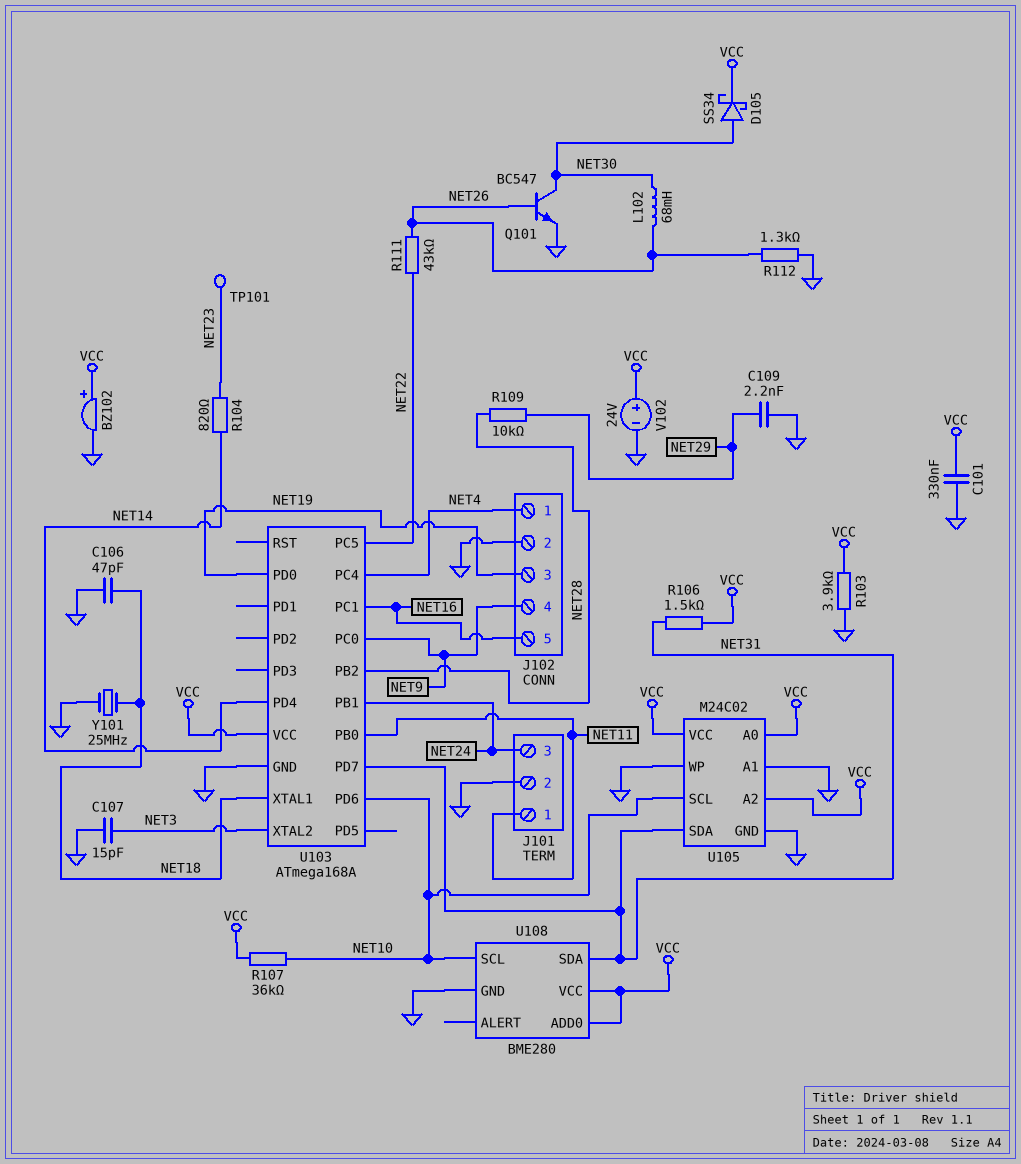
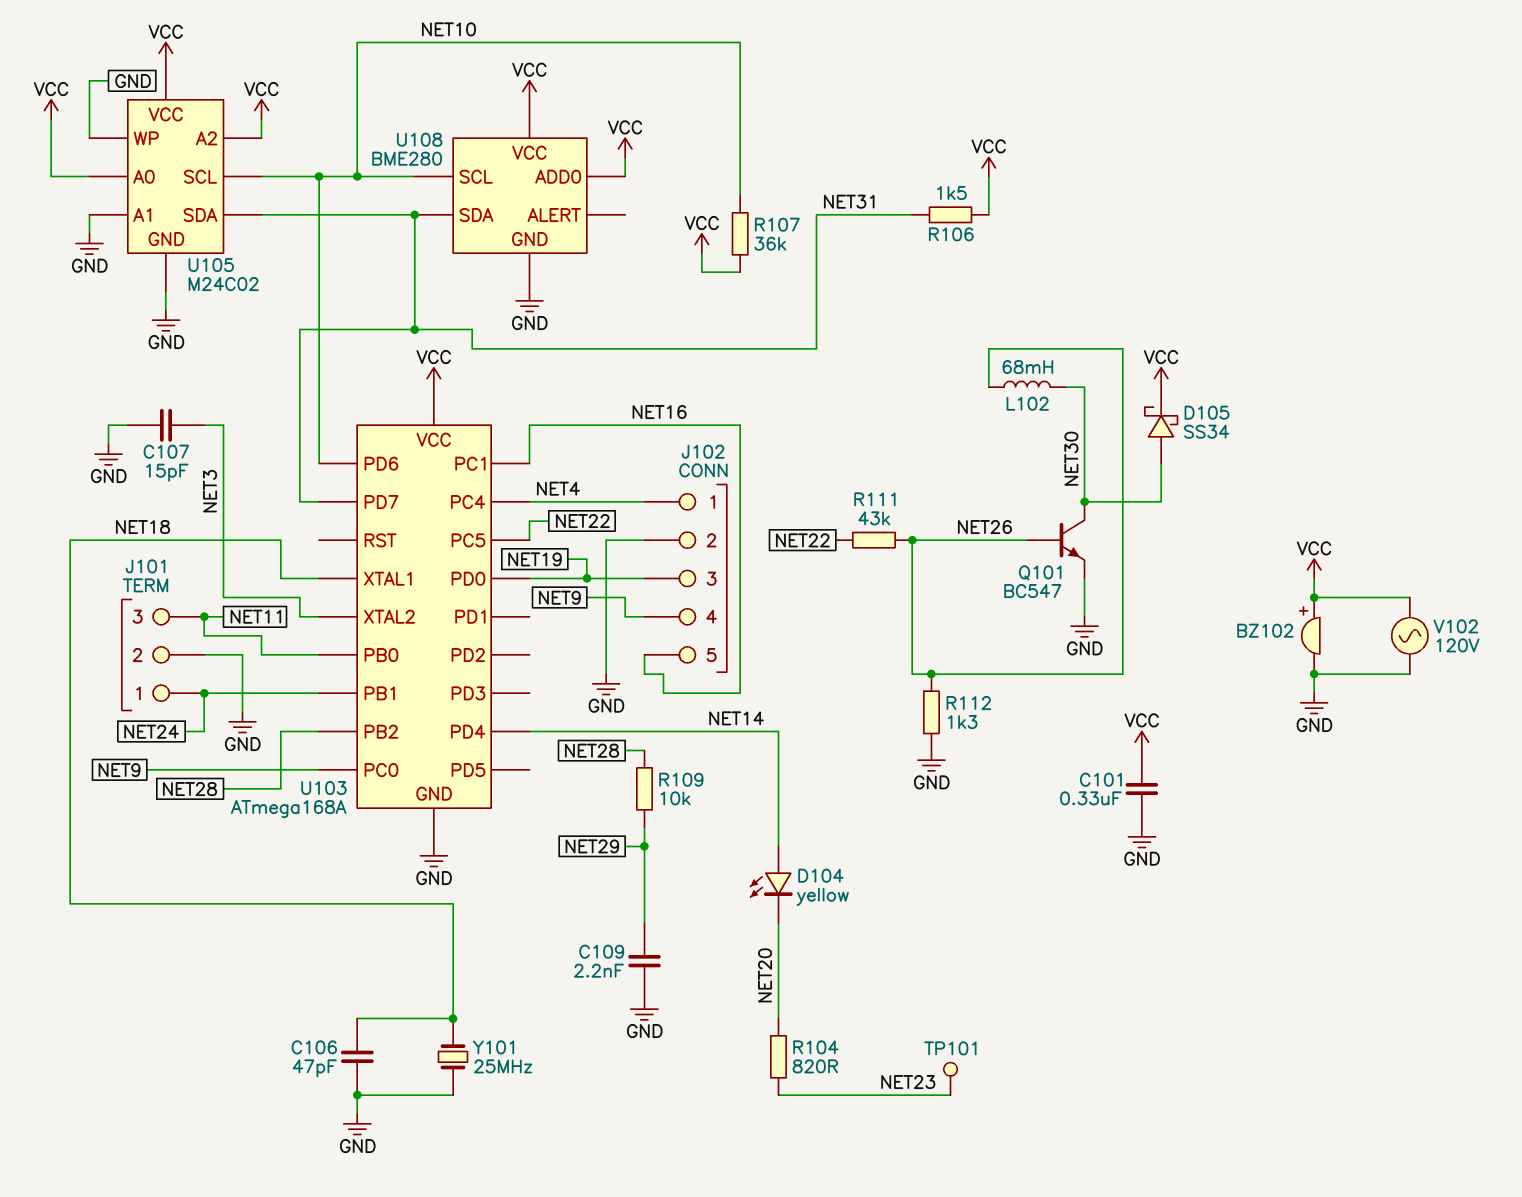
D104: none -> LED yellow (A NET14, K NET20)
J101 pin 1: NET11 -> NET24
J101 pin 3: NET24 -> NET11
R103: 3.9k (GND, VCC) -> none
R104: 820 (NET14, NET23) -> 820 (NET20, NET23)
V102: 24V (plus VCC, minus GND) -> AC 120V (GND, VCC)

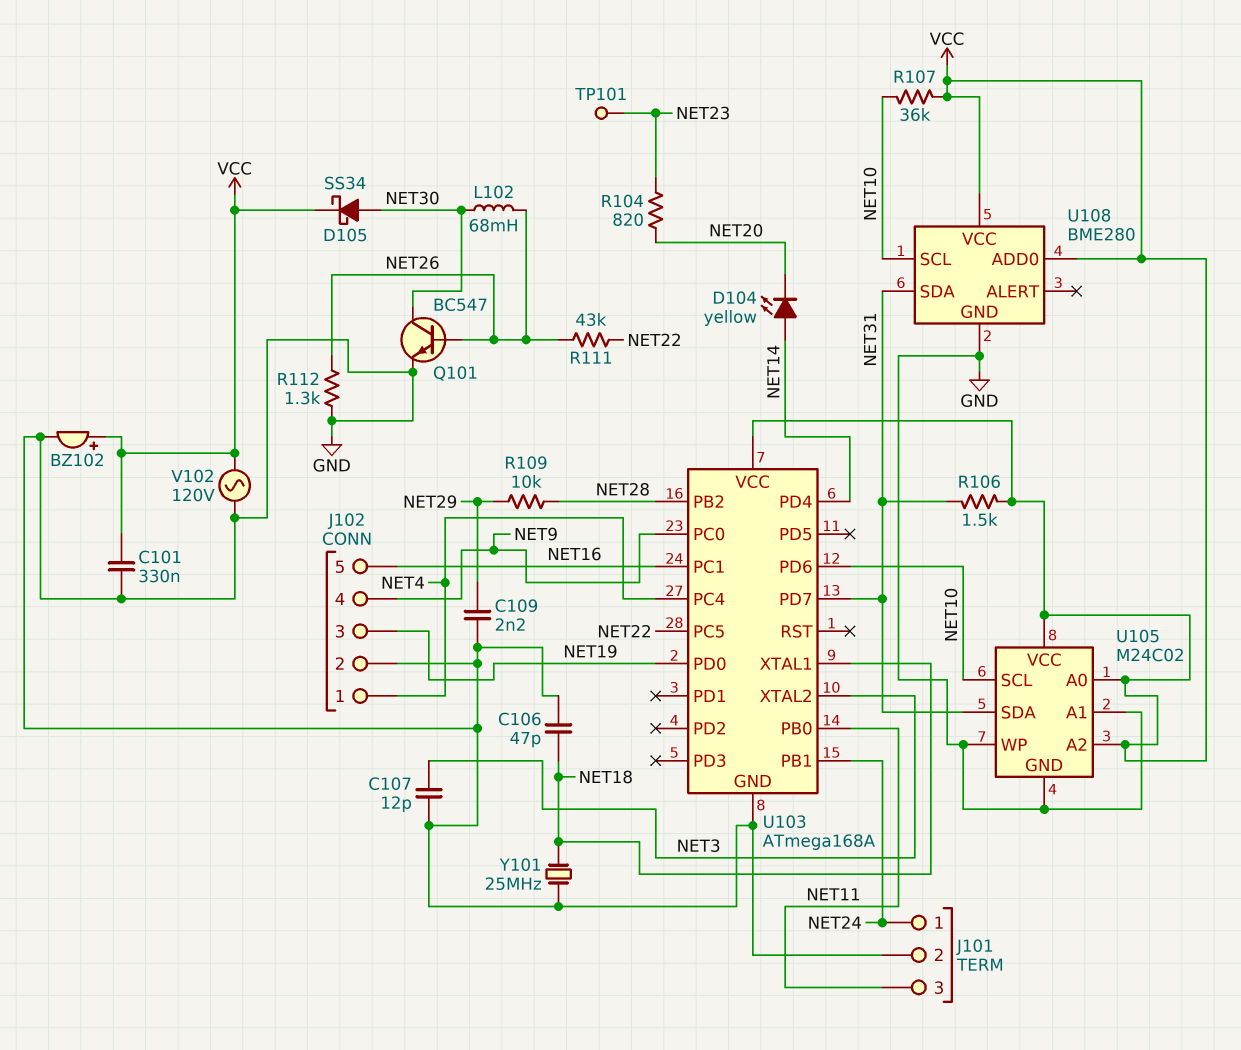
C107: 15pF (GND, NET3) -> 12pF (GND, NET3)

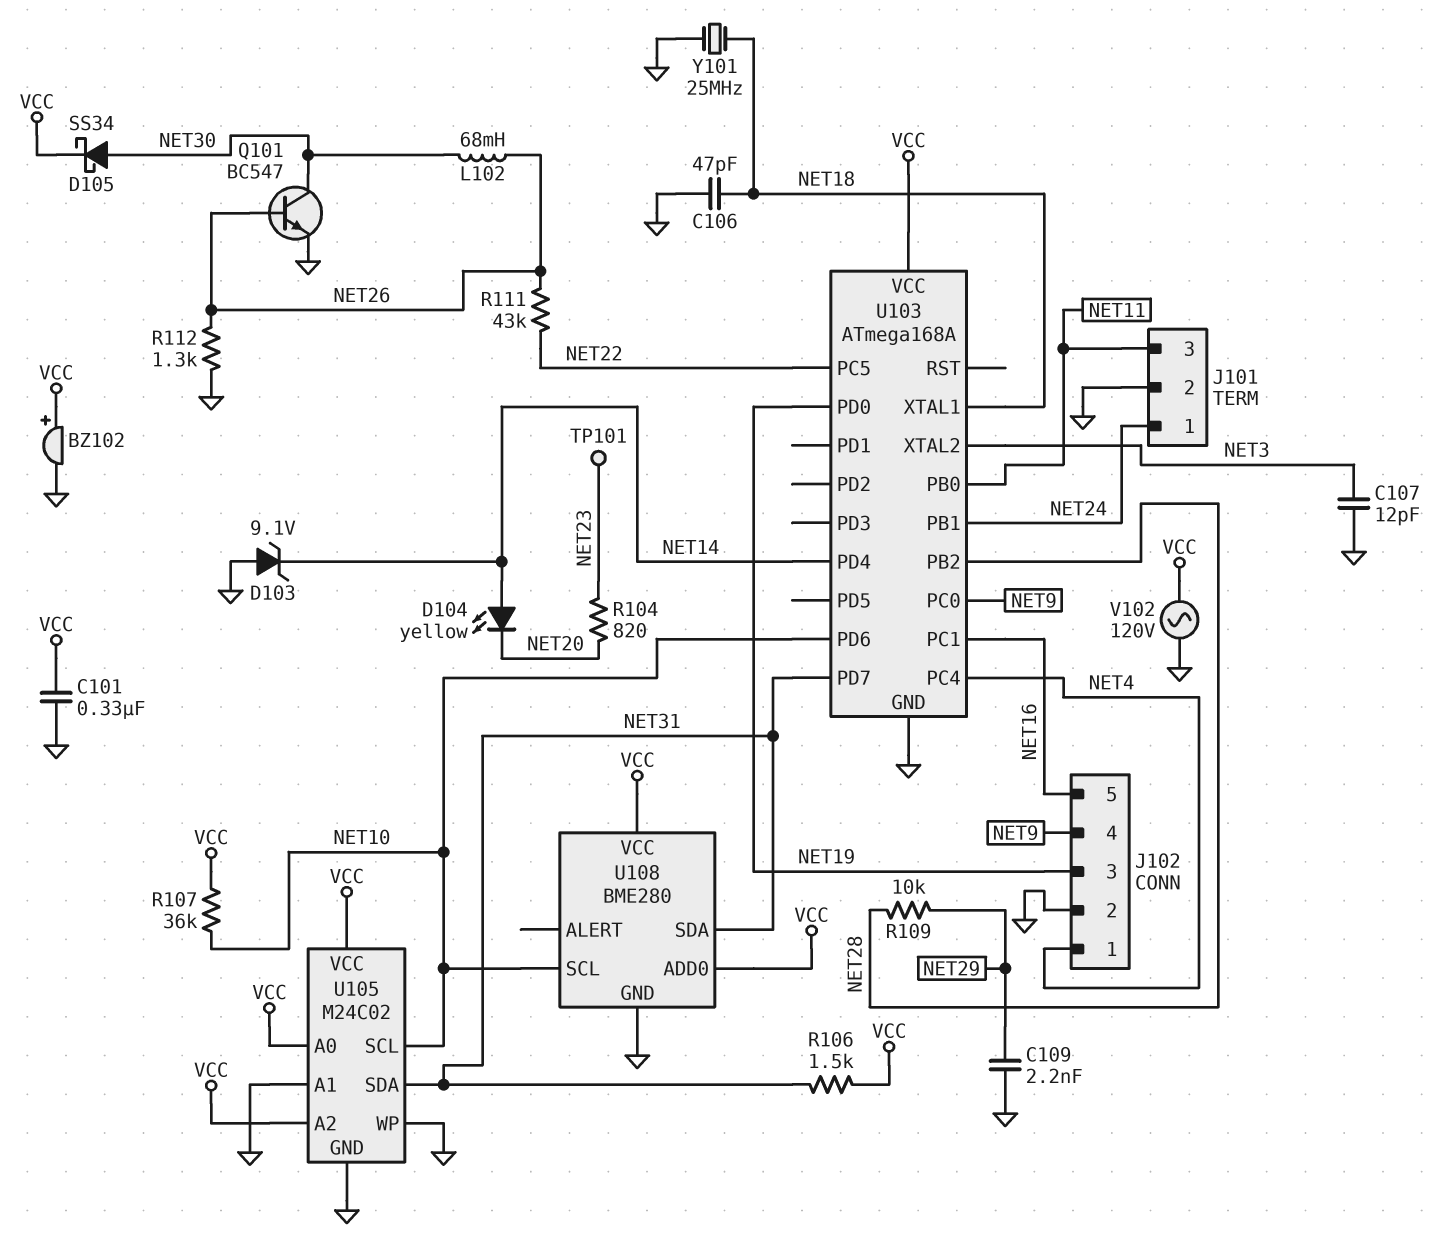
D103: none -> zener 9.1V (A GND, K NET14)

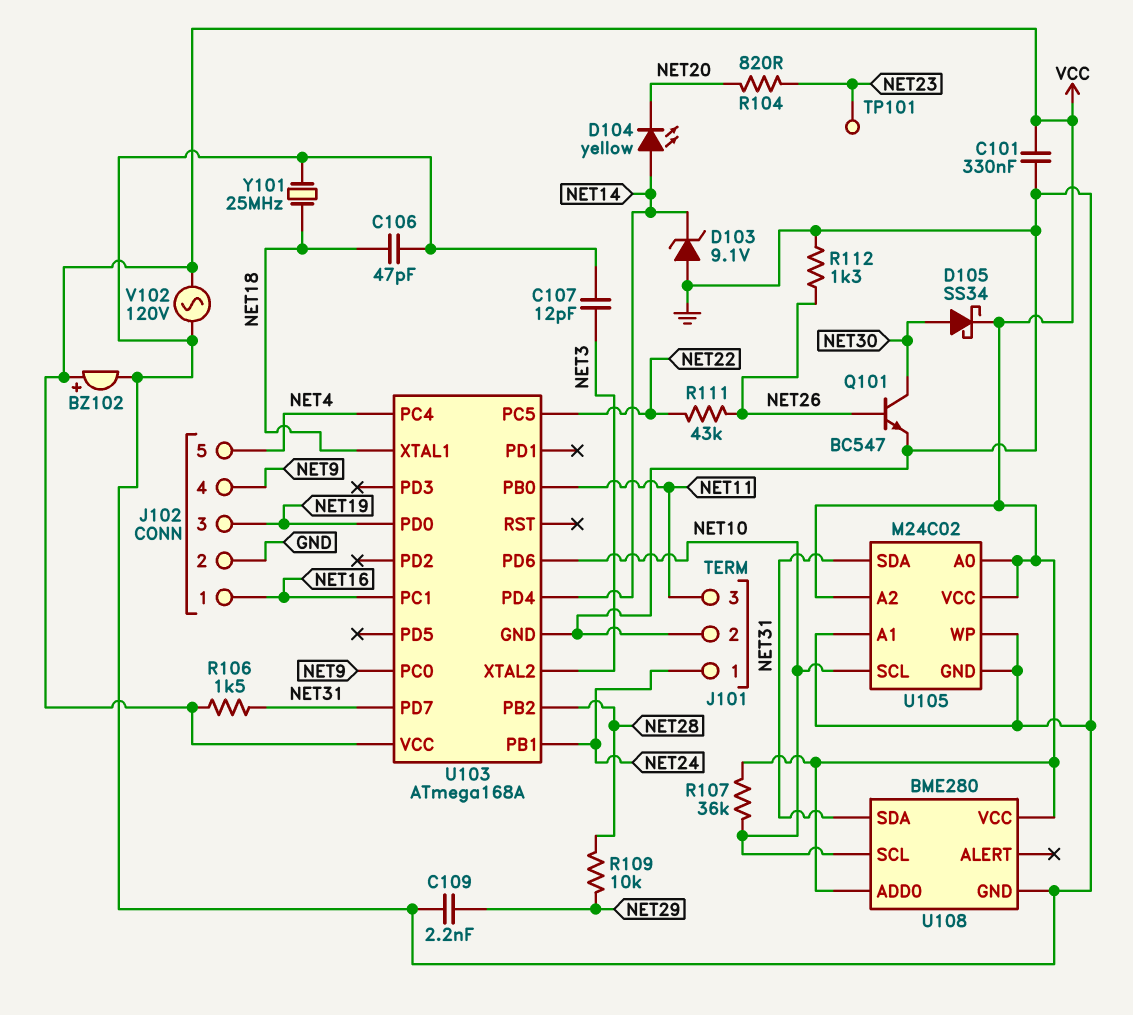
J102 pin 1: NET4 -> NET16
J102 pin 5: NET16 -> NET4
L102: 68mH (NET26, NET30) -> none

